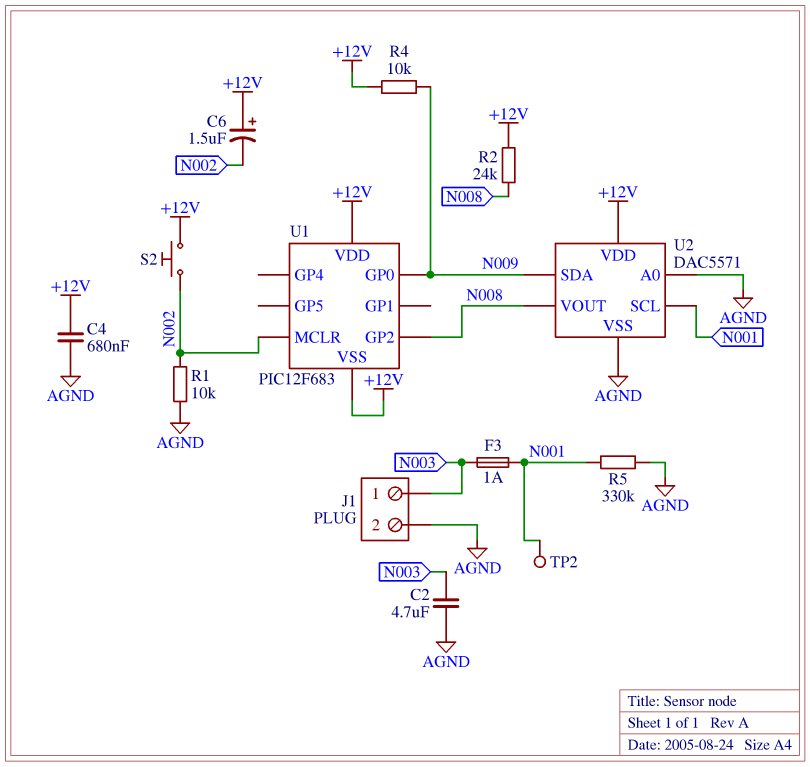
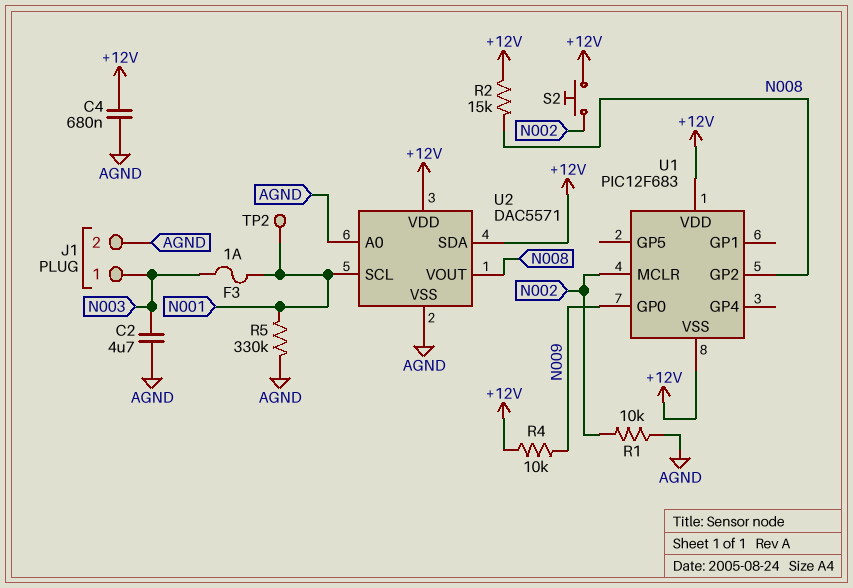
C6: 1.5uF (plus +12V, minus N002) -> none
R2: 24k (+12V, N008) -> 15k (+12V, N008)
U2 pin SDA: N009 -> +12V

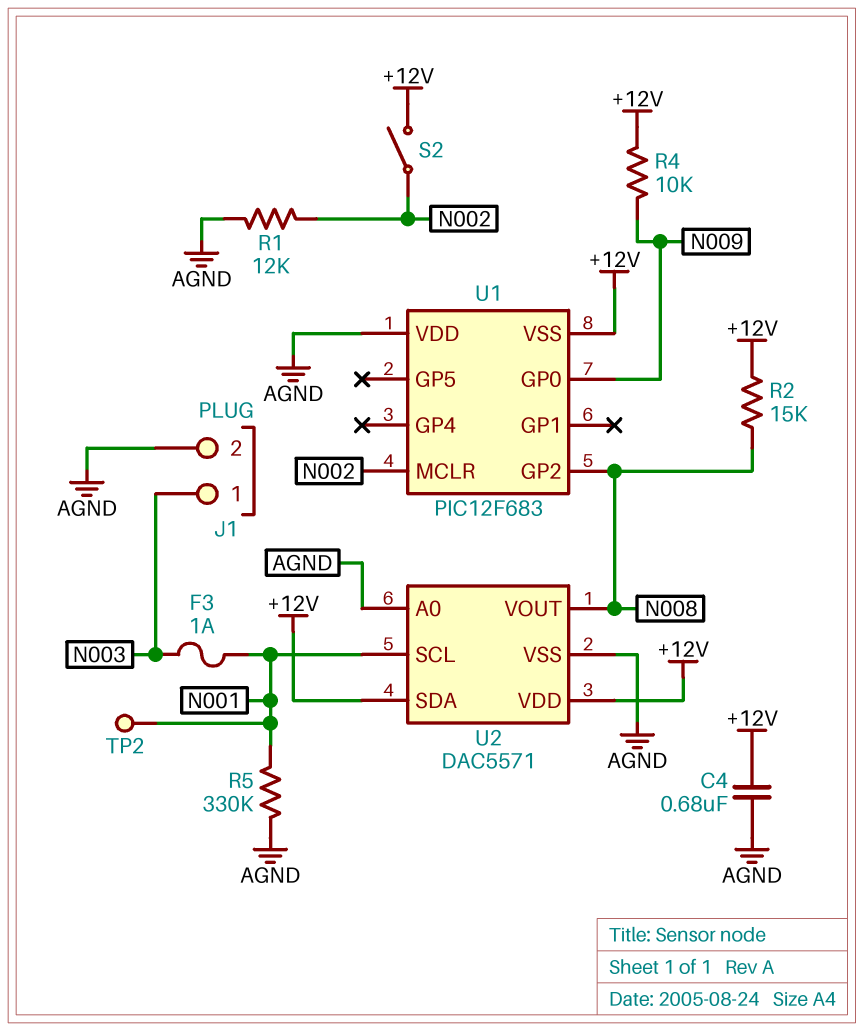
C2: 4.7uF (AGND, N003) -> none
R1: 10k (AGND, N002) -> 12k (AGND, N002)
S2: button (+12V, N002) -> switch (+12V, N002)
U1 pin VDD: +12V -> AGND

